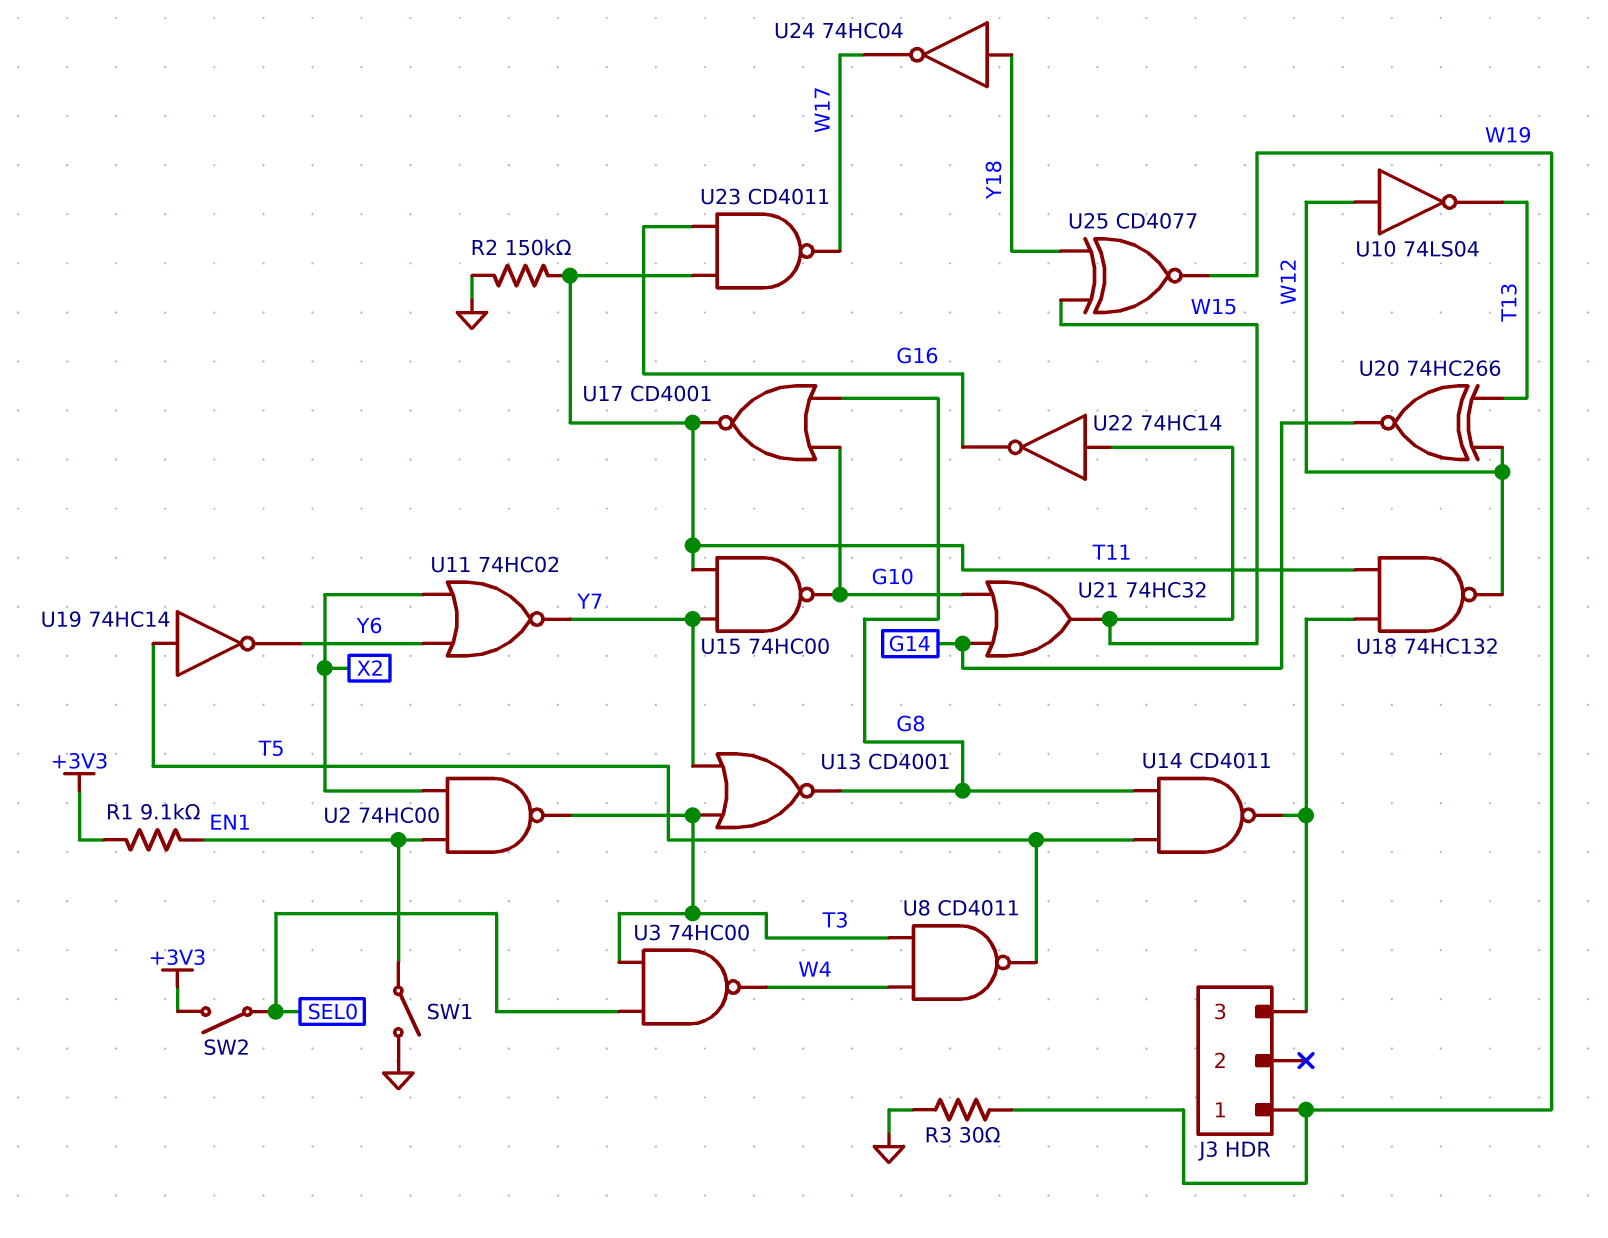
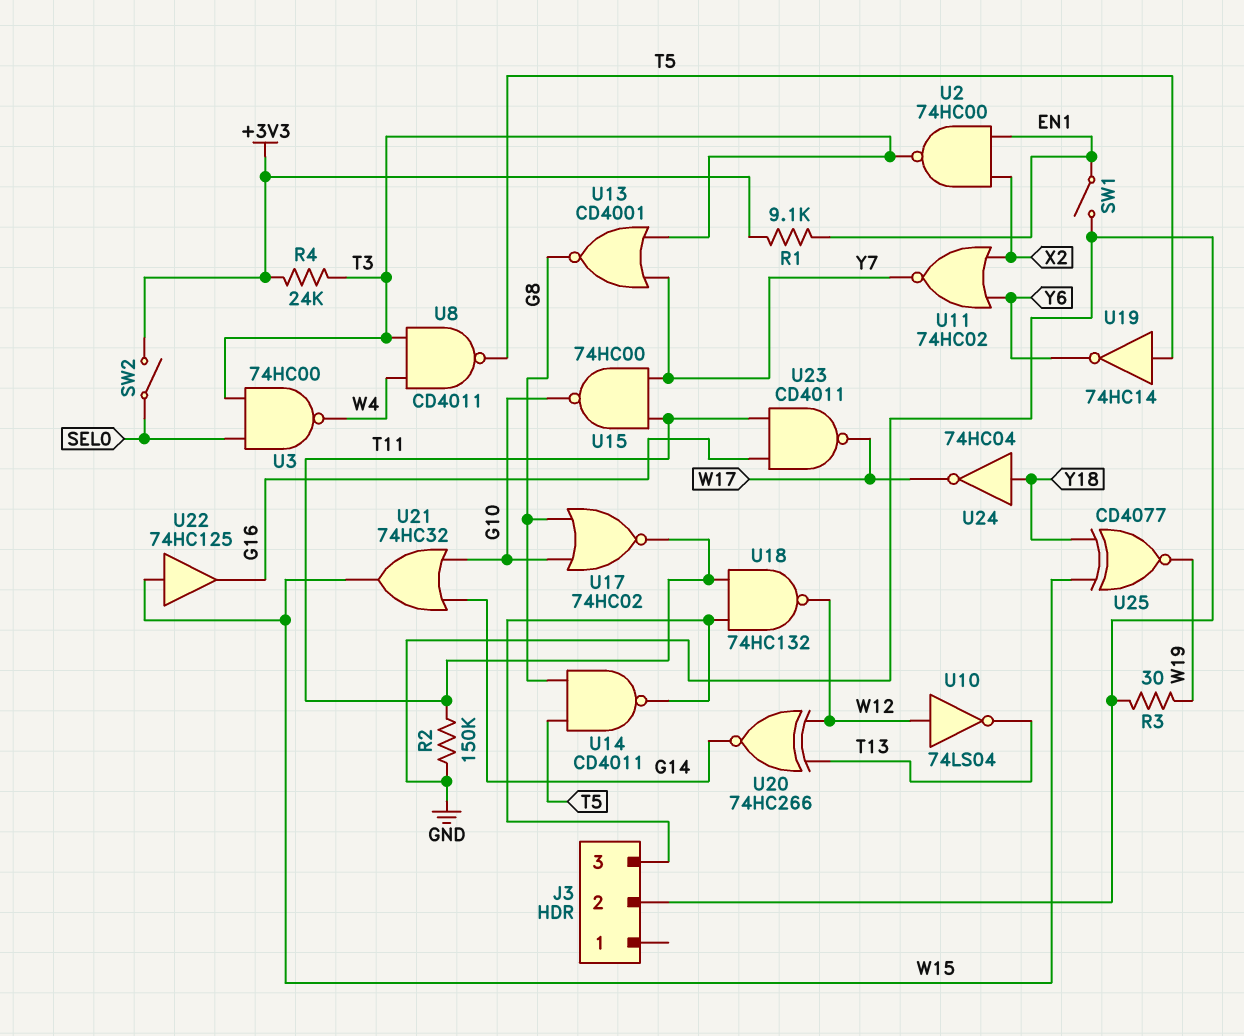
J3 pin 1: W19 -> none
J3 pin 2: none -> GND
R4: none -> 24k (+3V3, T3)
U17: NOR CD4001 (in G8, in G10, out T11) -> NOR 74HC02 (in G8, in G10, out T11)
U22: NOT 74HC14 (in W15, out G16) -> buffer 74HC125 (in W15, out G16)

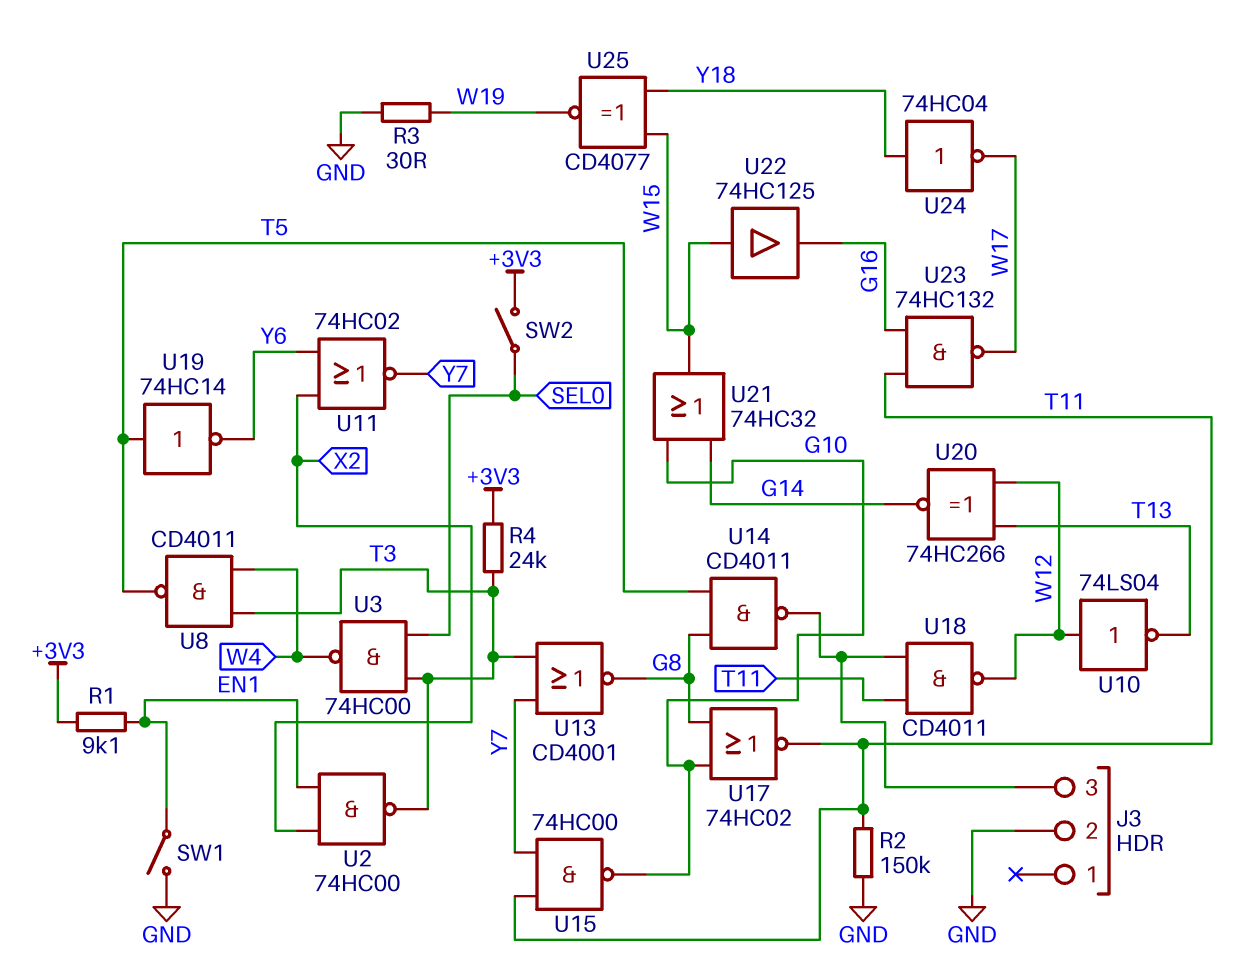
U18: NAND 74HC132 (in J3/3, in T11, out W12) -> NAND CD4011 (in J3/3, in T11, out W12)
U23: NAND CD4011 (in G16, in T11, out W17) -> NAND 74HC132 (in G16, in T11, out W17)

